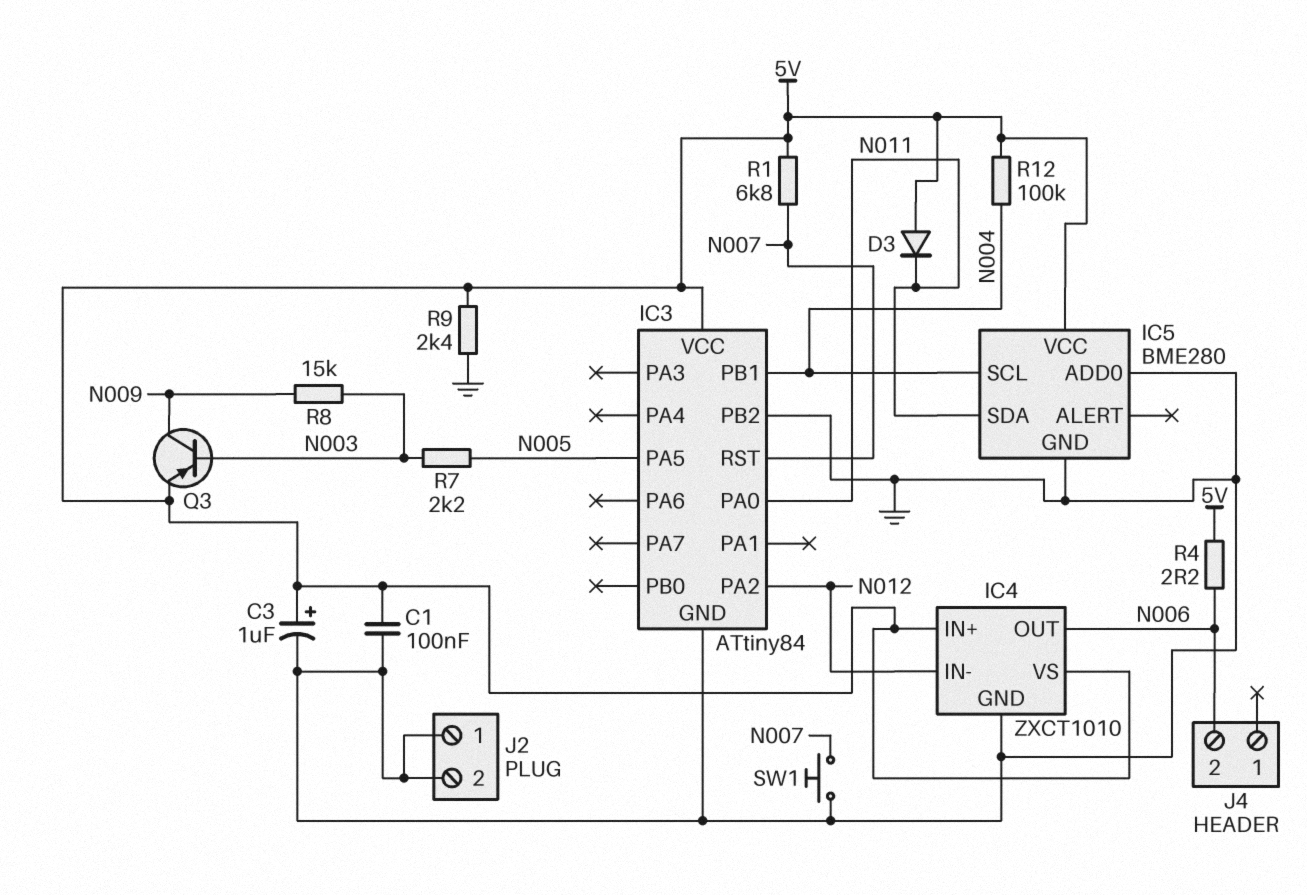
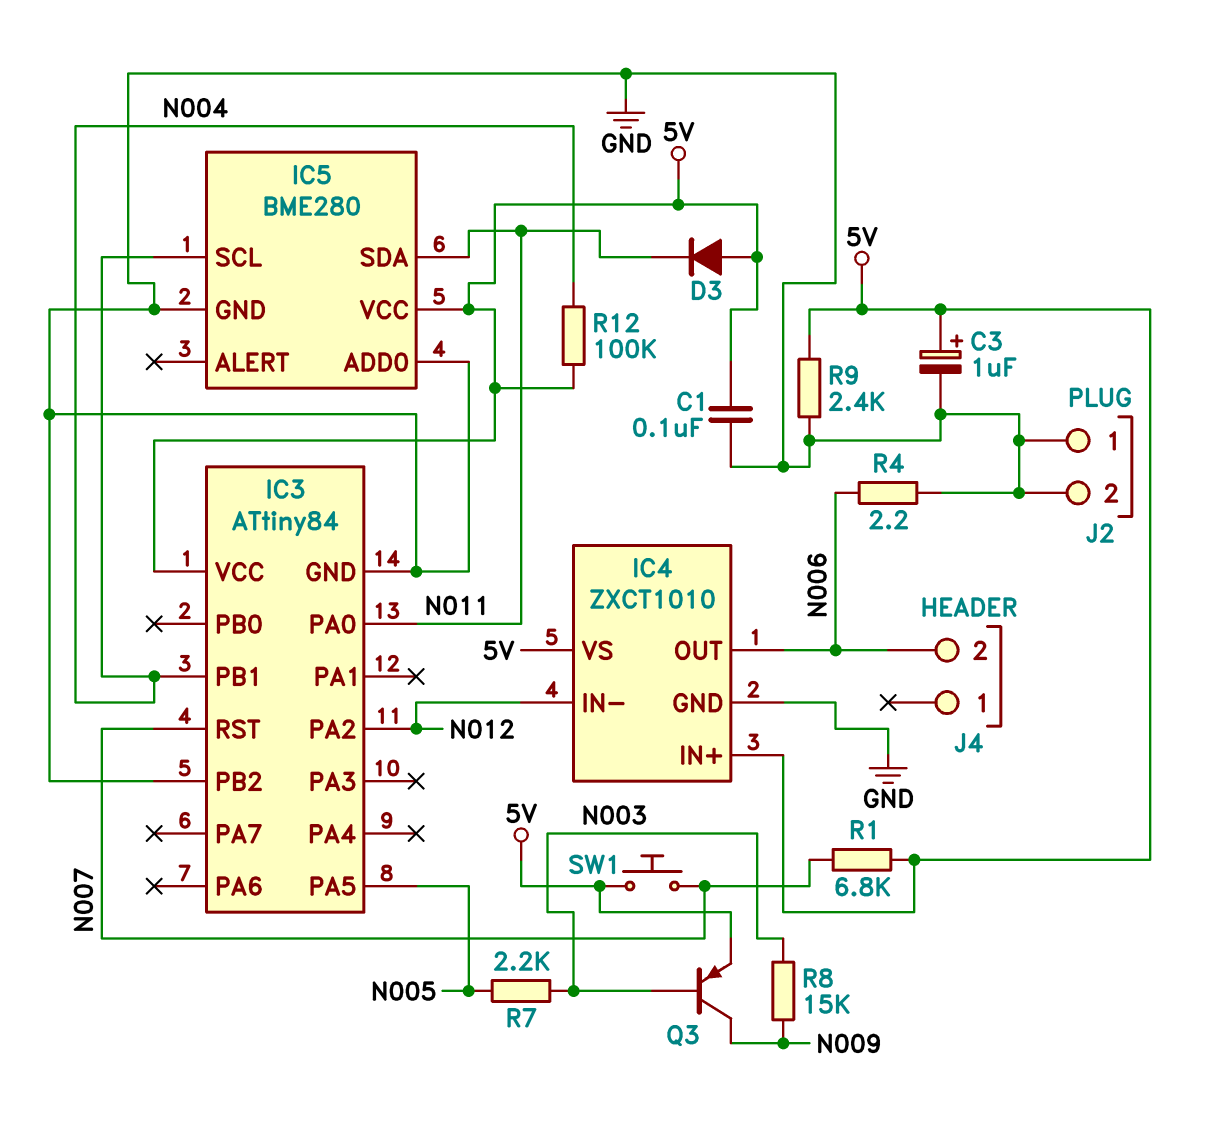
R4: 2.2 (5V, N006) -> 2.2 (GND, N006)
SW1: button (GND, N007) -> button (5V, N007)

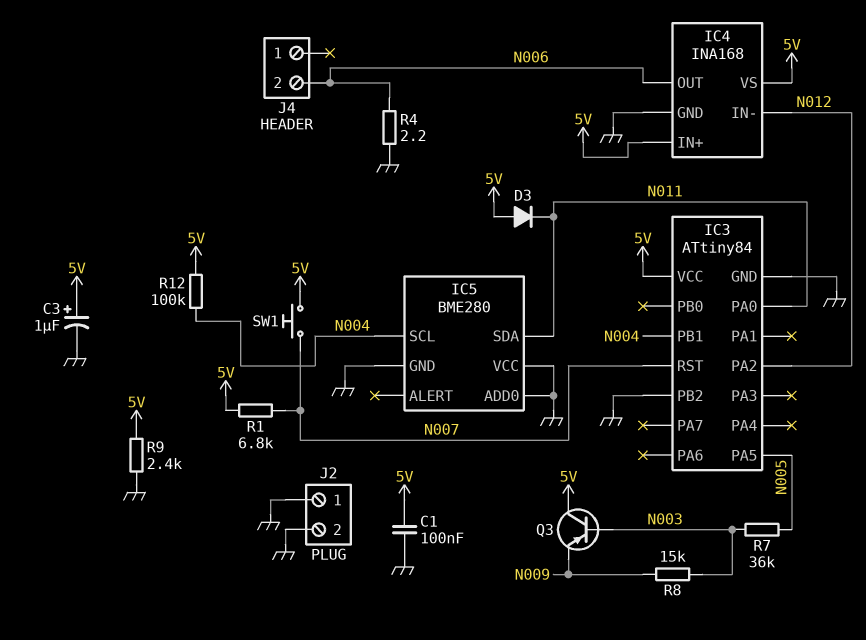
IC4: ZXCT1010 -> INA168
IC5 pin VCC: 5V -> GND
Q3: PNP (B N003, C N009, E 5V) -> PNP (B N003, C 5V, E N009)
R7: 2.2k (N003, N005) -> 36k (N003, N005)

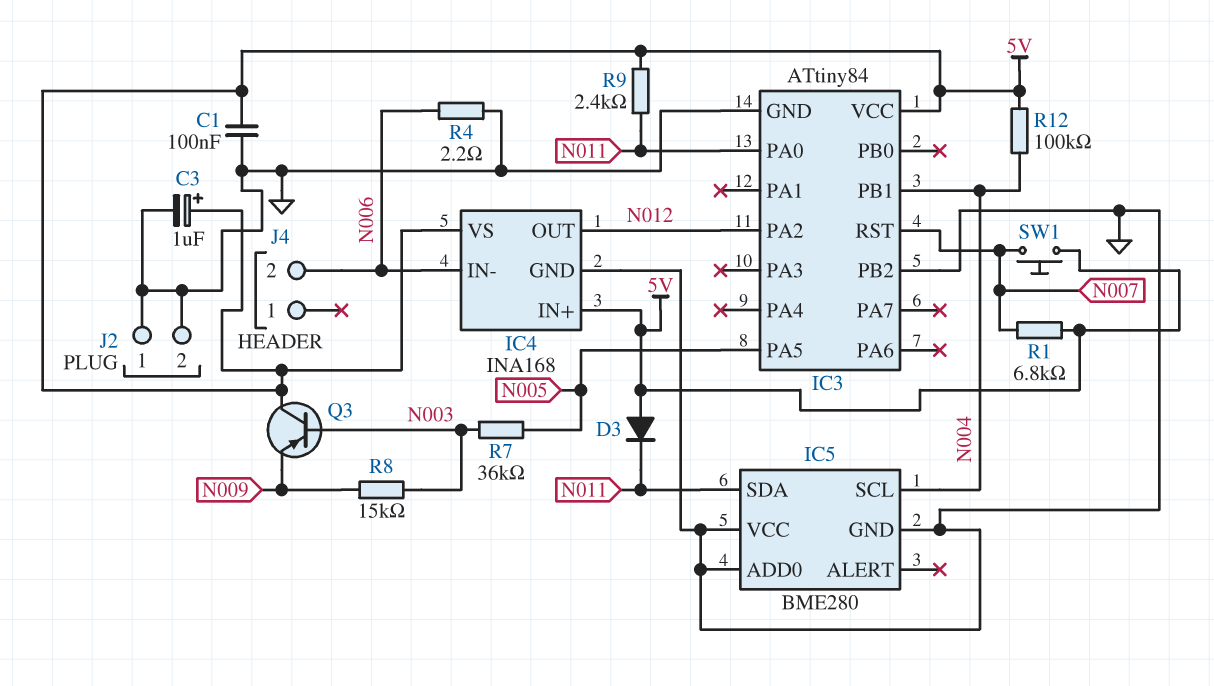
IC4 pin IN-: N012 -> N006
IC4 pin OUT: N006 -> N012
R9: 2.4k (5V, GND) -> 2.4k (5V, N011)

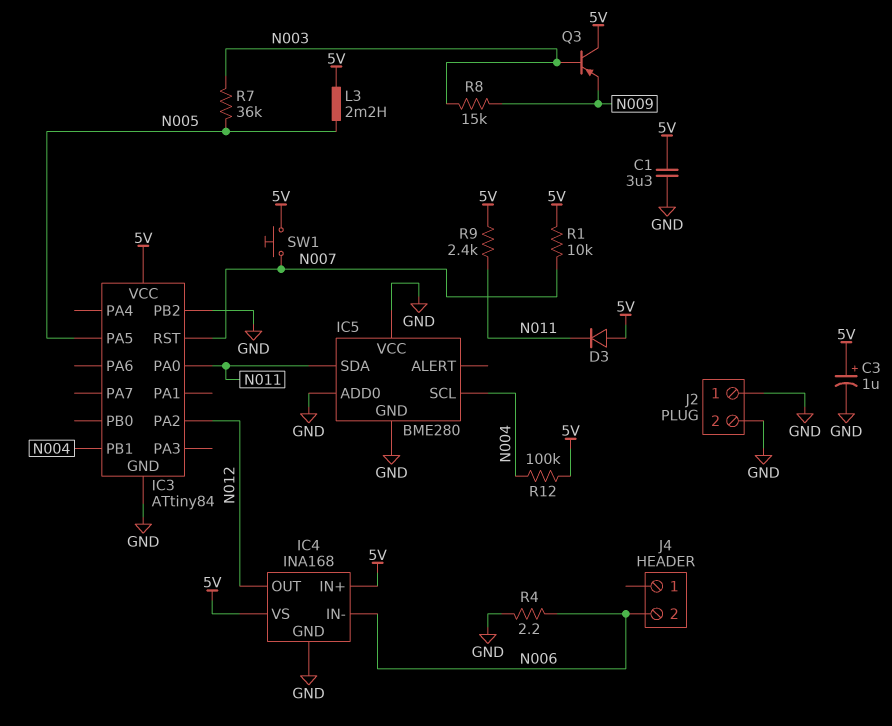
C1: 100nF (5V, GND) -> 3.3uF (5V, GND)
L3: none -> 2.2mH (5V, N005)
R1: 6.8k (5V, N007) -> 10k (5V, N007)

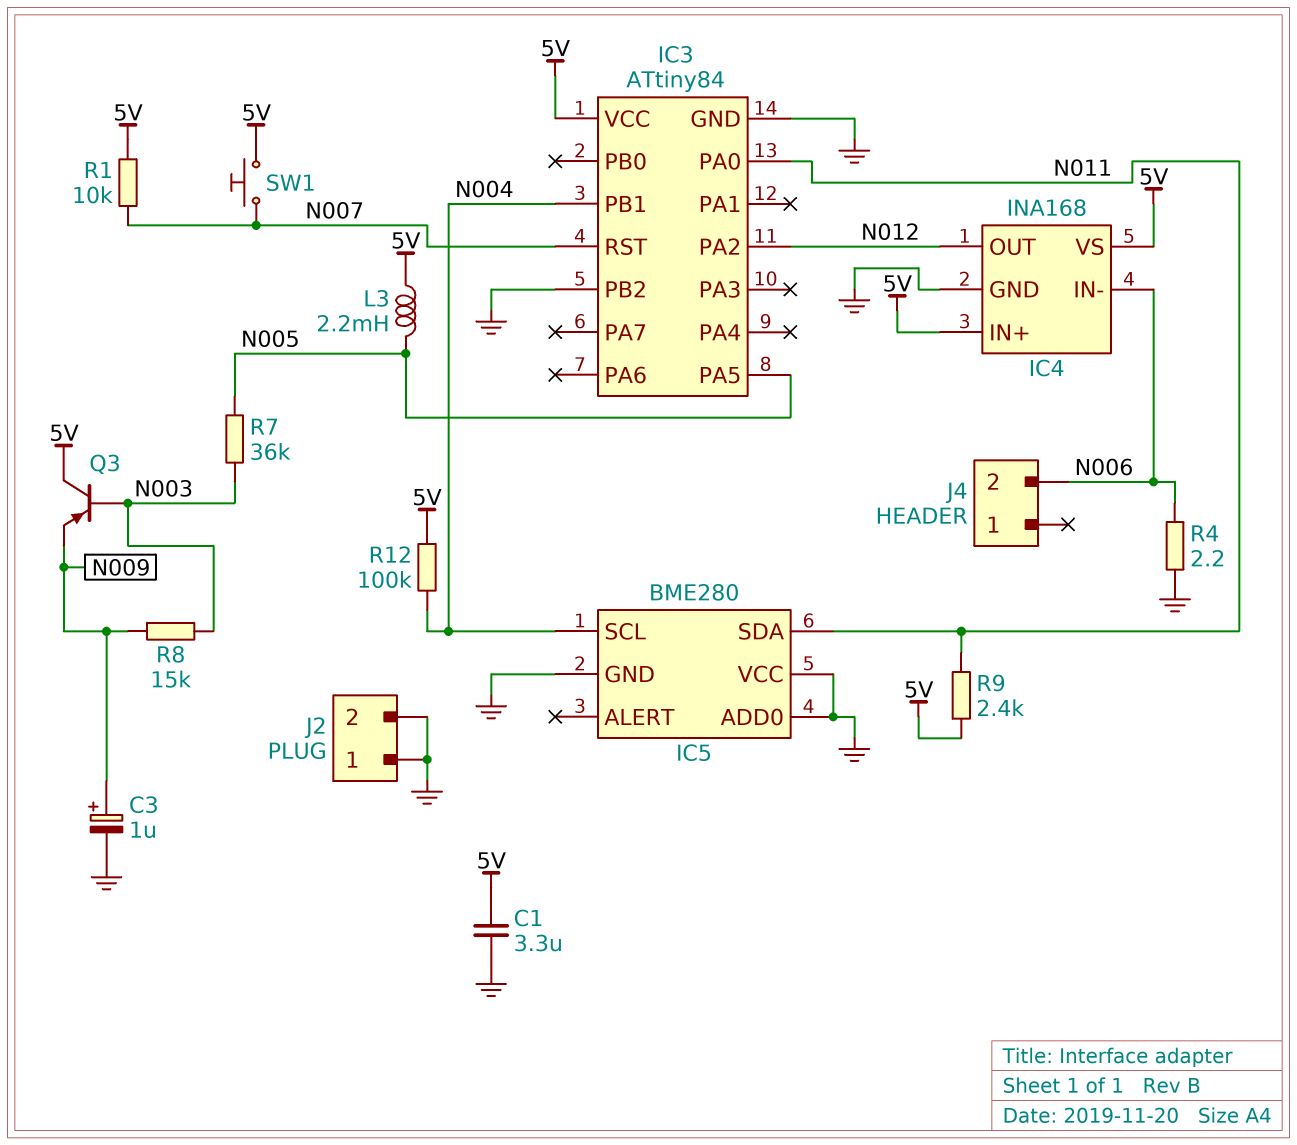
C3: 1uF (plus 5V, minus GND) -> 1uF (plus N009, minus GND)
D3: diode (A 5V, K N011) -> none

